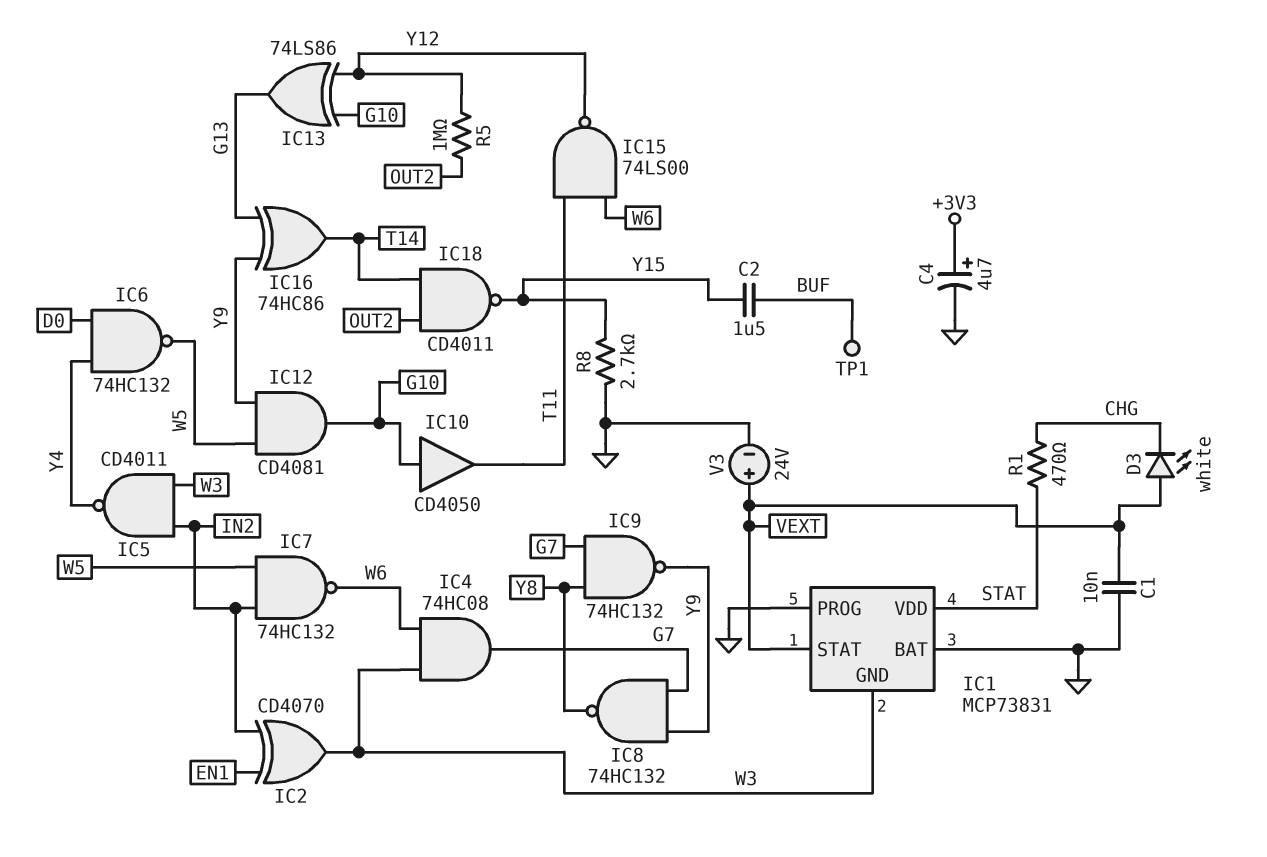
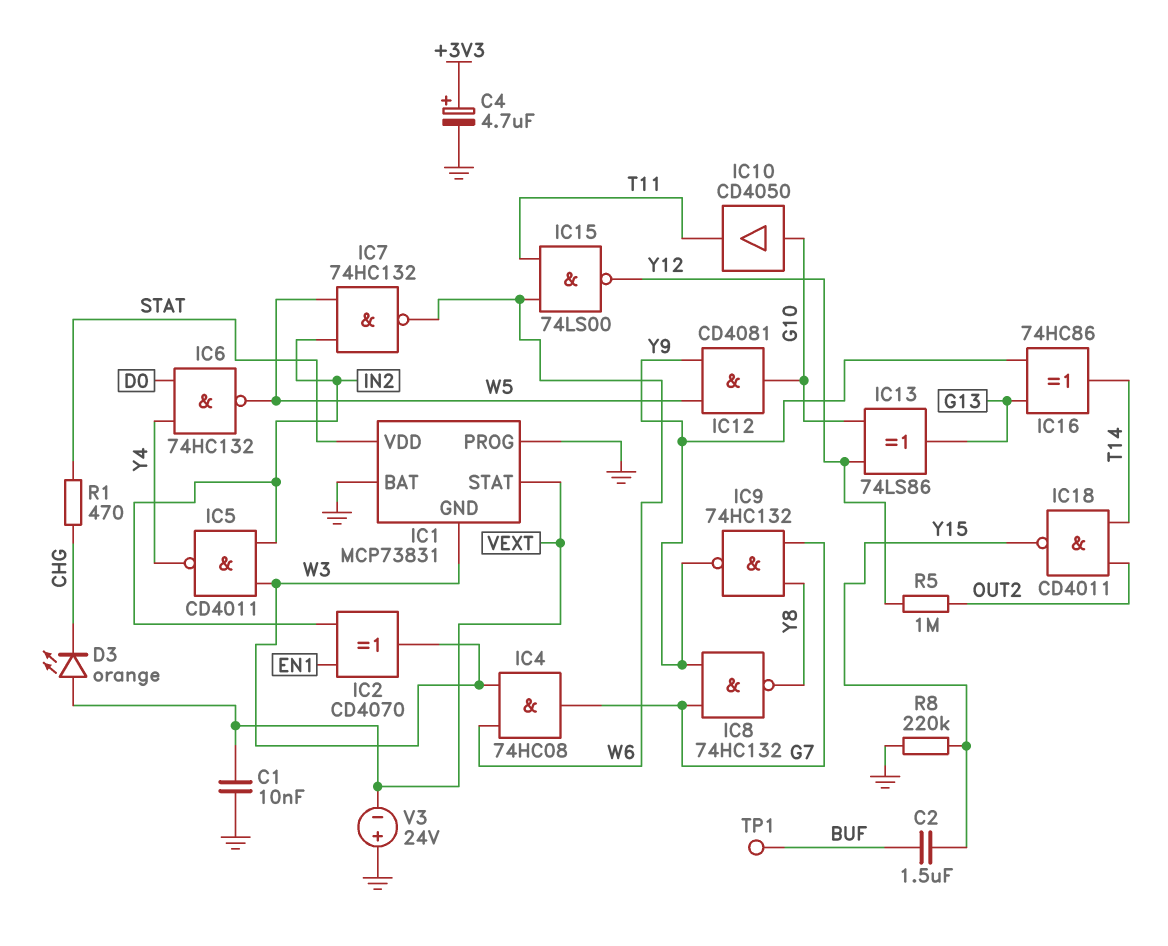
D3: LED white (A VEXT, K CHG) -> LED orange (A VEXT, K CHG)
R8: 2.7k (GND, Y15) -> 220k (GND, Y15)
V3: 24V (plus VEXT, minus GND) -> 24V (plus GND, minus VEXT)

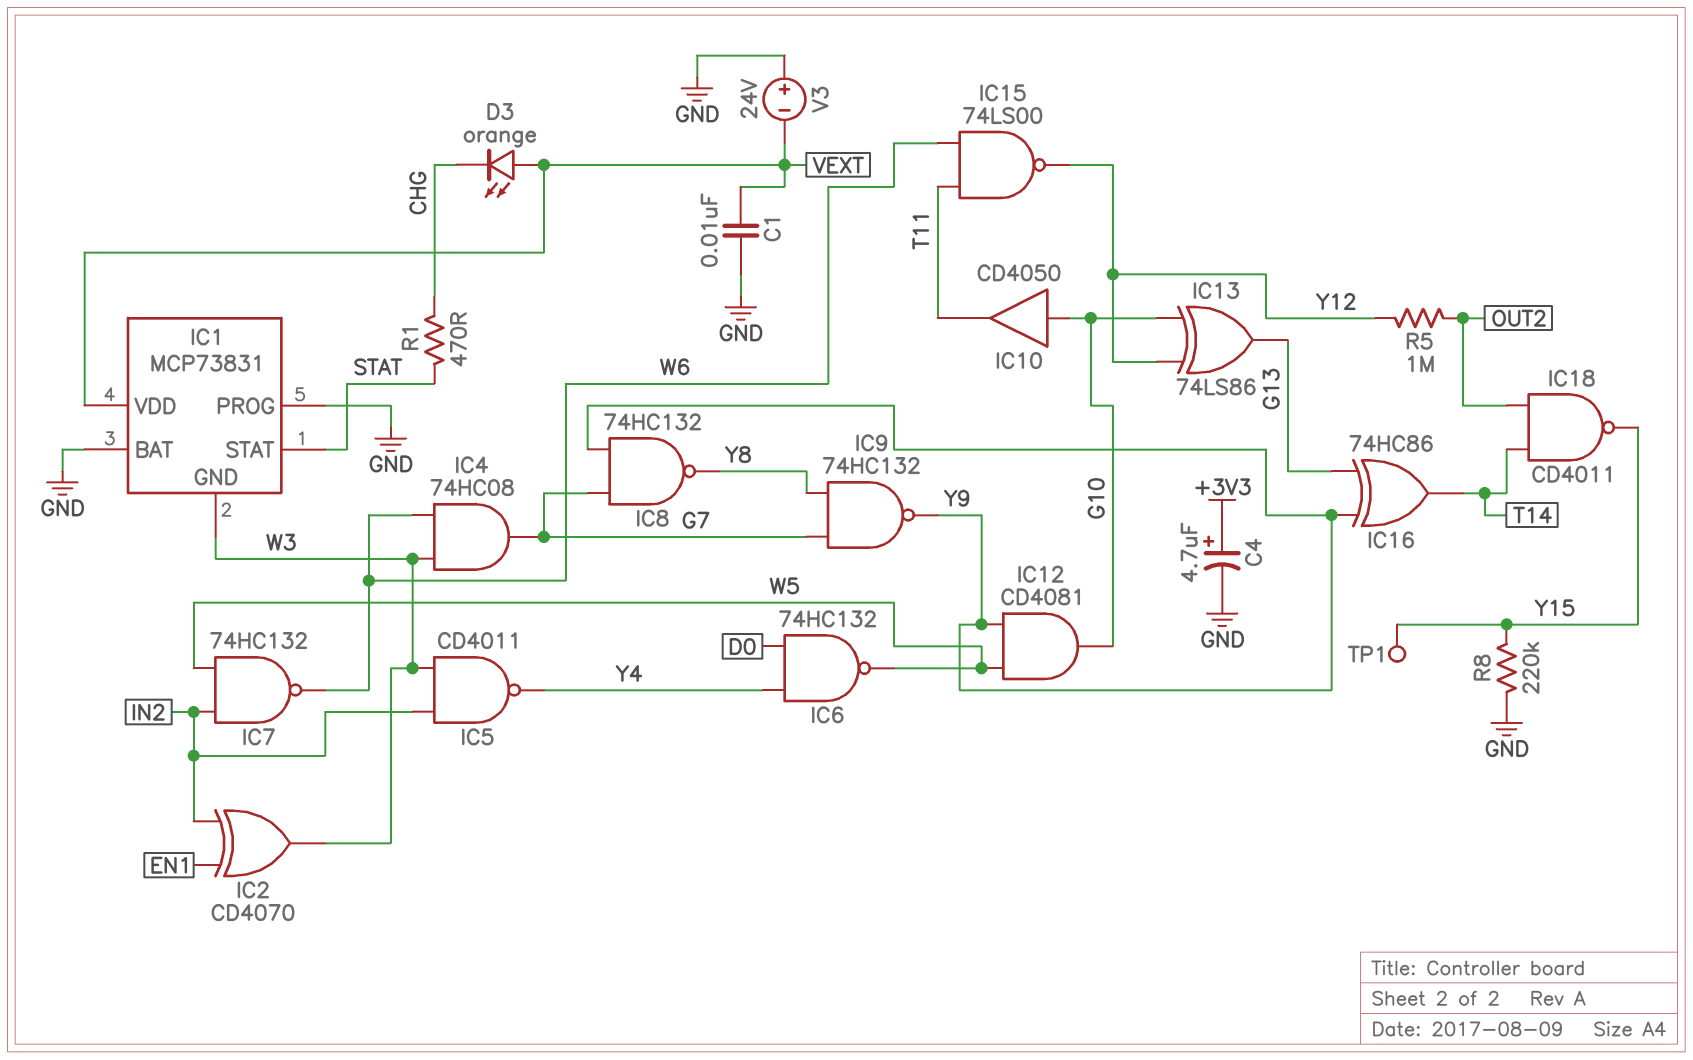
C2: 1.5uF (BUF, Y15) -> none
IC1 pin STAT: VEXT -> STAT
IC1 pin VDD: STAT -> VEXT
TP1: test point (BUF) -> test point (Y15)

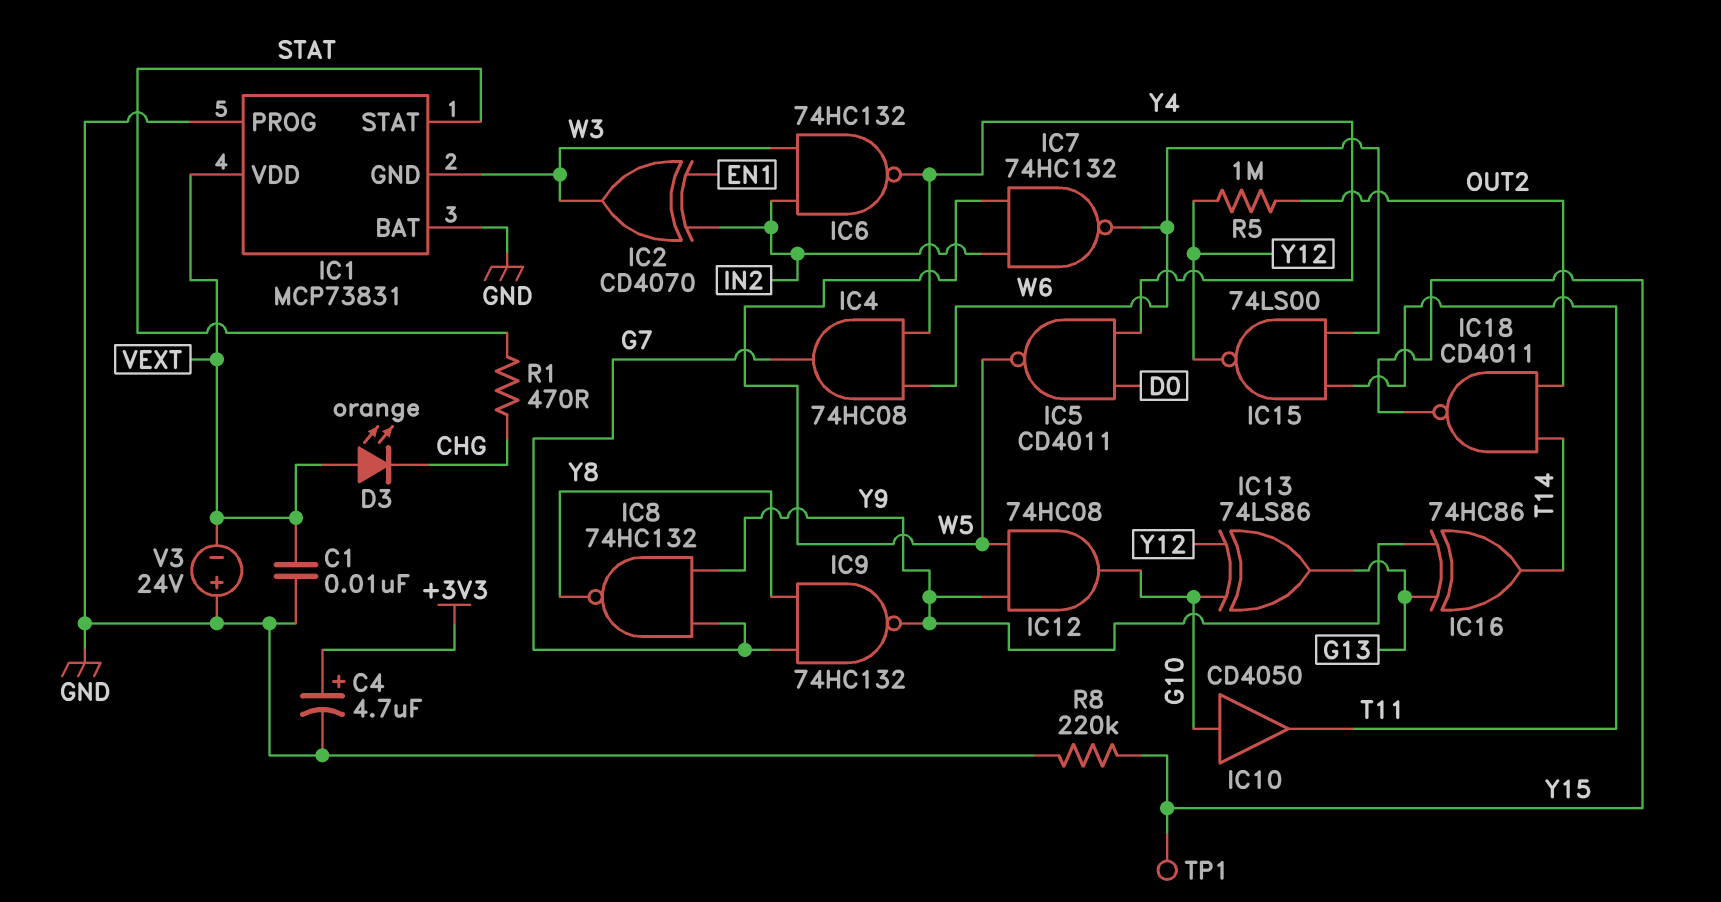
IC4: AND 74HC08 (in W3, in W6, out G7) -> AND 74HC08 (in W6, in Y4, out G7)
IC5: NAND CD4011 (in IN2, in W3, out Y4) -> NAND CD4011 (in D0, in Y4, out W5)
IC6: NAND 74HC132 (in D0, in Y4, out W5) -> NAND 74HC132 (in IN2, in W3, out Y4)
IC12: AND CD4081 (in W5, in Y9, out G10) -> AND 74HC08 (in W5, in Y9, out G10)

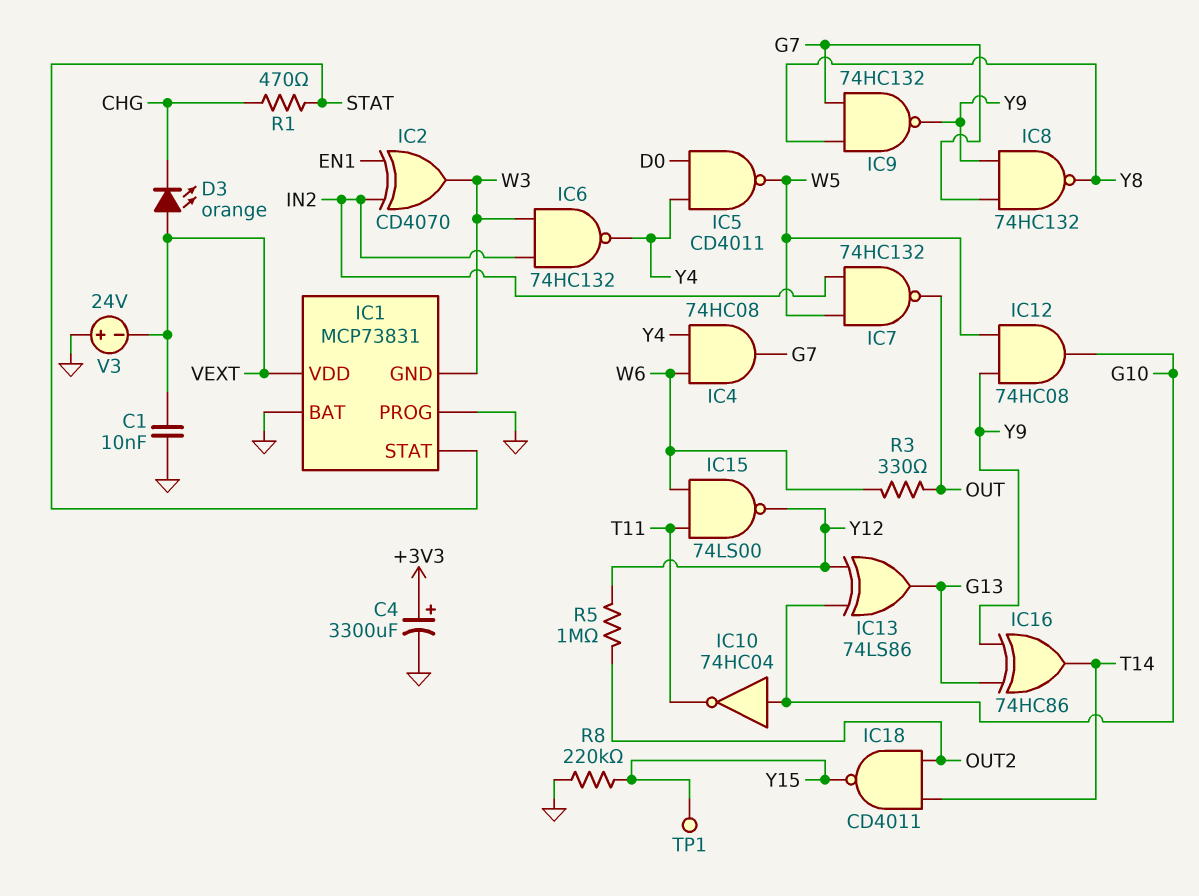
C4: 4.7uF (plus +3V3, minus GND) -> 3300uF (plus +3V3, minus GND)
IC7: NAND 74HC132 (in IN2, in W5, out W6) -> NAND 74HC132 (in IN2, in W5, out OUT)
IC10: buffer CD4050 (in G10, out T11) -> NOT 74HC04 (in G10, out T11)
R3: none -> 330 (OUT, W6)

